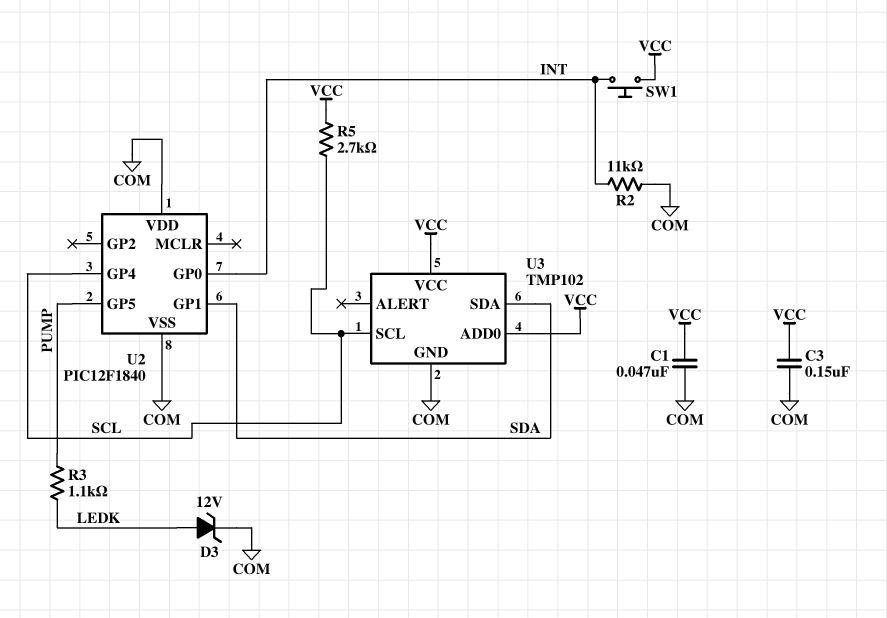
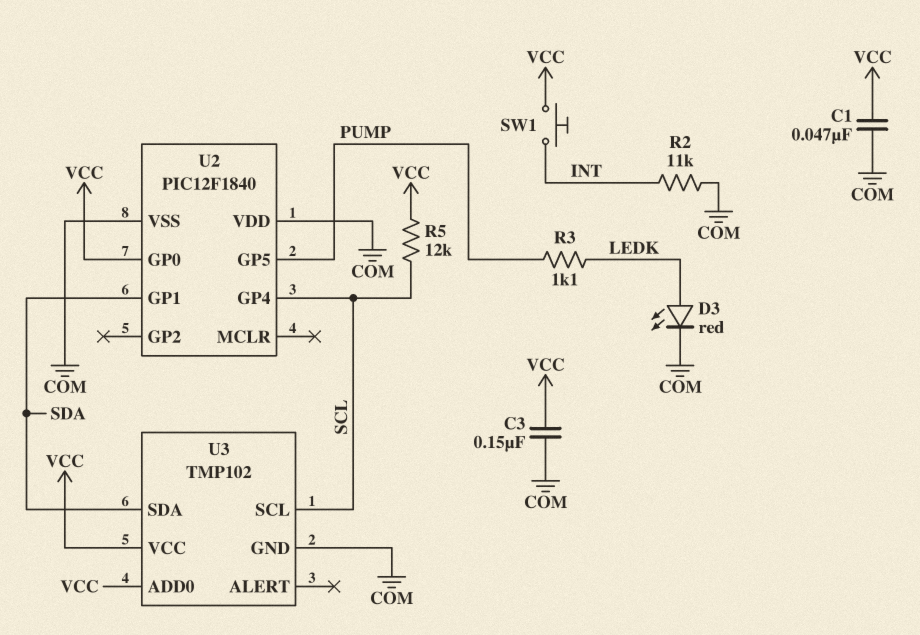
D3: zener 12V (A LEDK, K COM) -> LED red (A LEDK, K COM)
R5: 2.7k (SCL, VCC) -> 12k (SCL, VCC)
U2 pin GP0: INT -> VCC

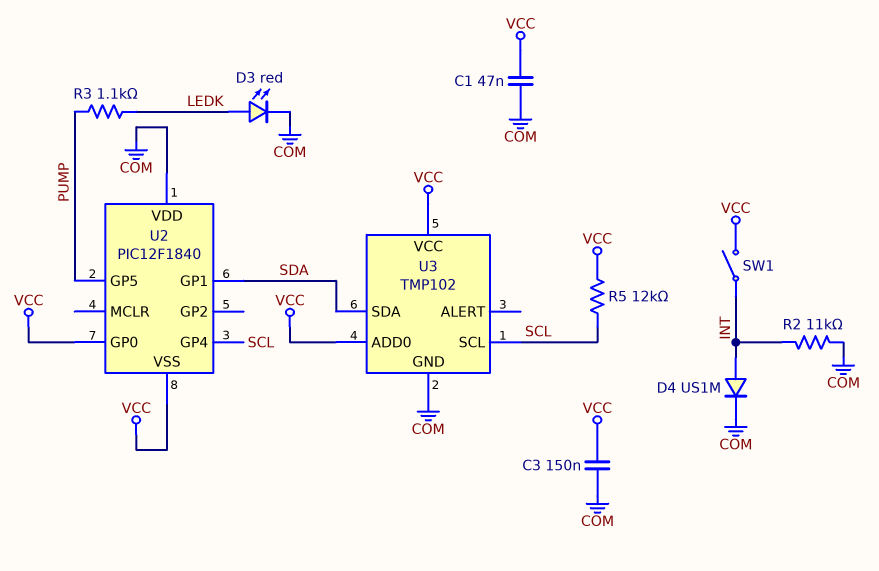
D4: none -> diode US1M (A INT, K COM)
SW1: button (INT, VCC) -> switch (INT, VCC)
U2 pin VSS: COM -> VCC

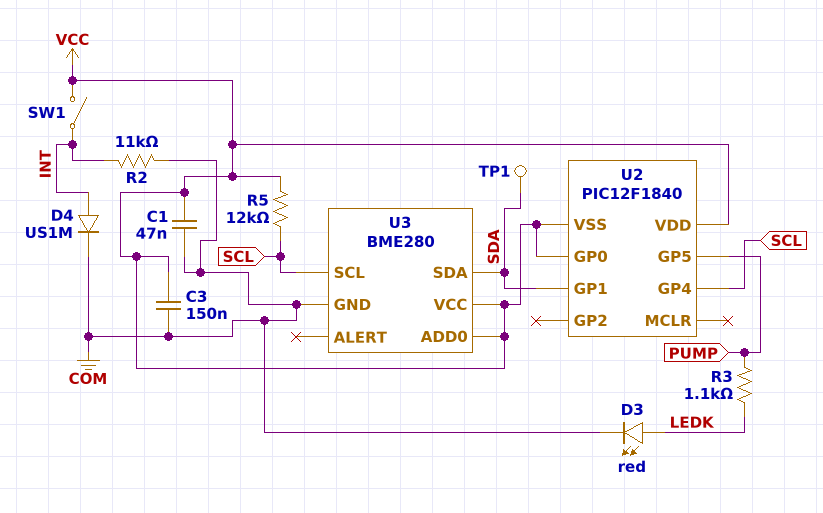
TP1: none -> test point (SDA)
U2 pin VDD: COM -> VCC
U3: TMP102 -> BME280

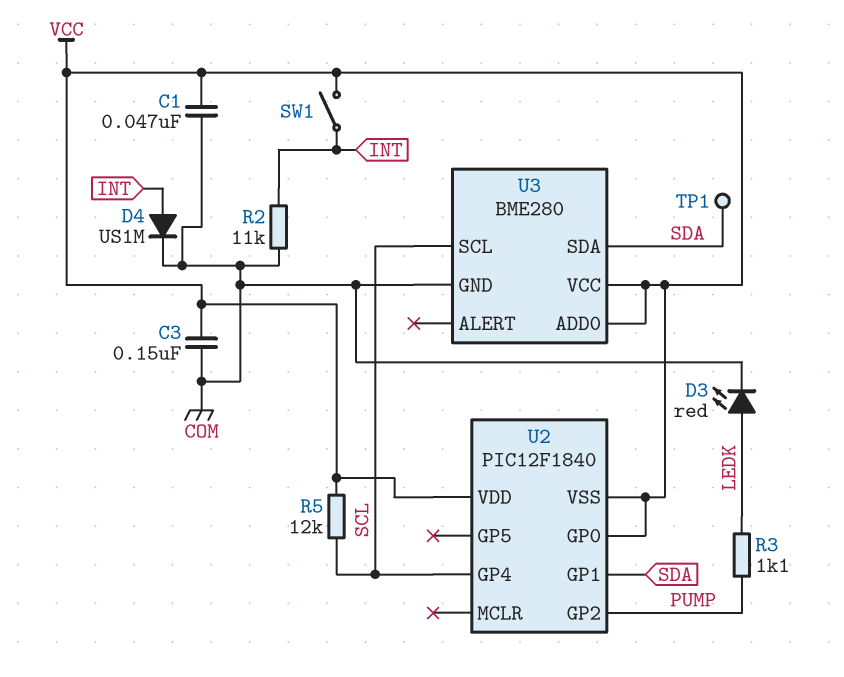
U2 pin GP2: none -> PUMP
U2 pin GP5: PUMP -> none

